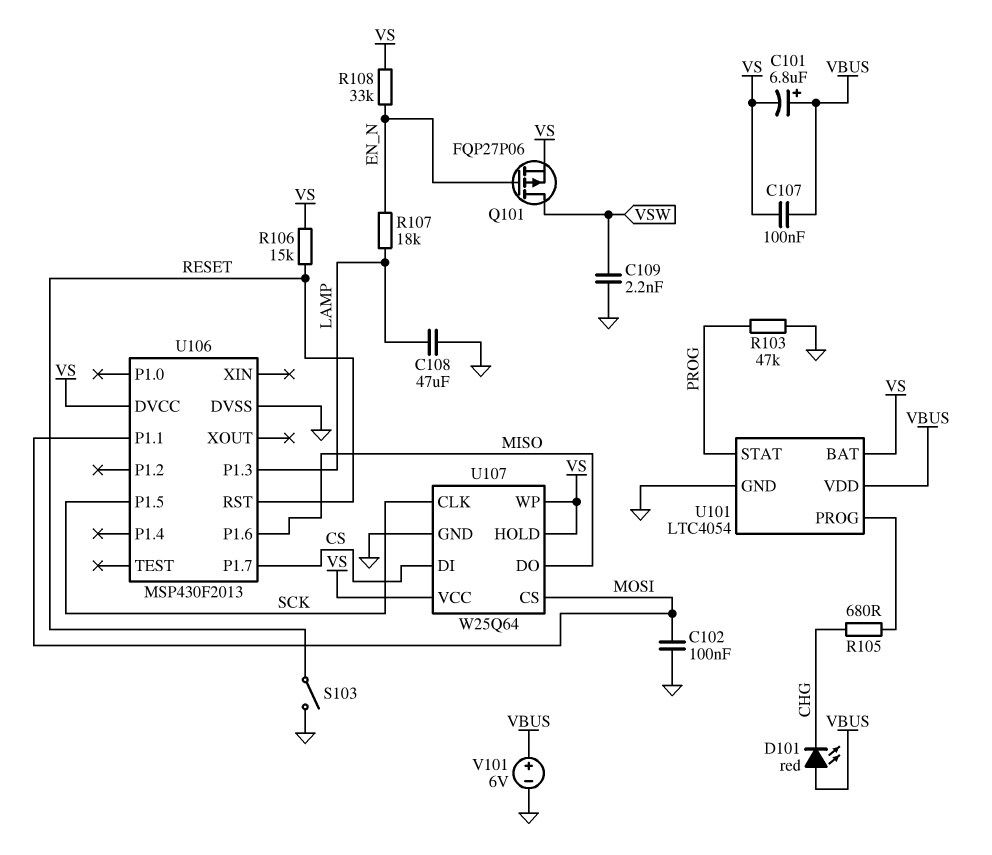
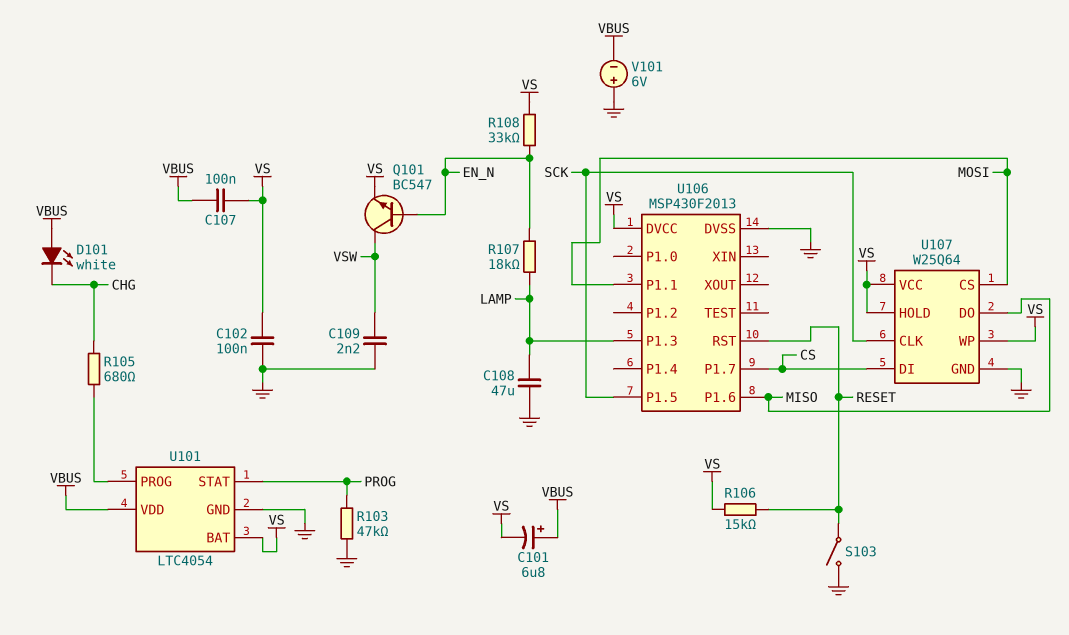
C102: 100nF (GND, MOSI) -> 100nF (GND, VS)
D101: LED red (A VBUS, K CHG) -> LED white (A VBUS, K CHG)
Q101: PMOS FQP27P06 (G EN_N, D VSW, S VS) -> NPN BC547 (B EN_N, C VSW, E VS)
V101: 6V (plus VBUS, minus GND) -> 6V (plus GND, minus VBUS)

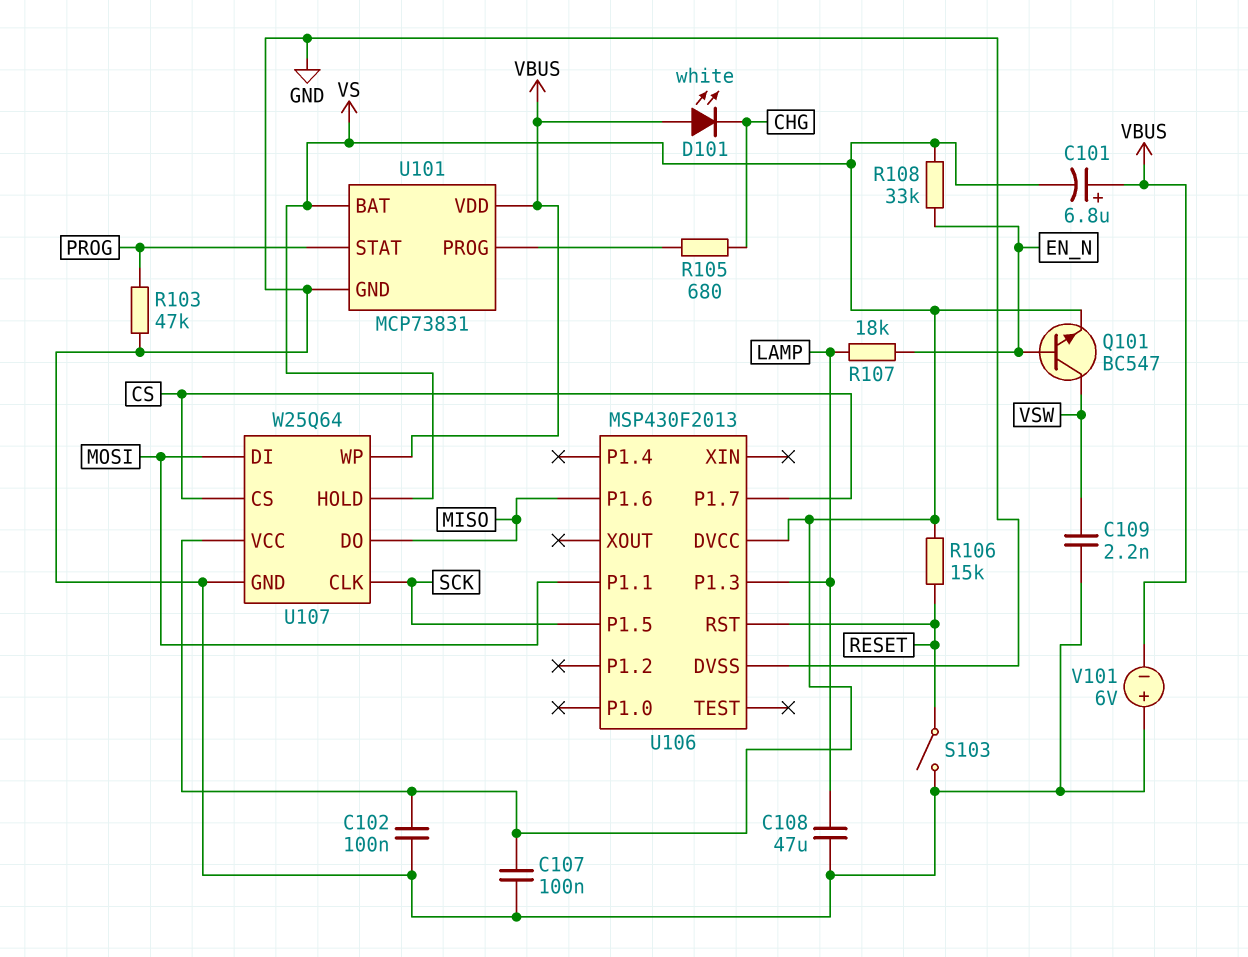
C107: 100nF (VBUS, VS) -> 100nF (GND, VS)
U101: LTC4054 -> MCP73831
U107 pin CS: MOSI -> CS
U107 pin DI: CS -> MOSI
U107 pin WP: VS -> VBUS

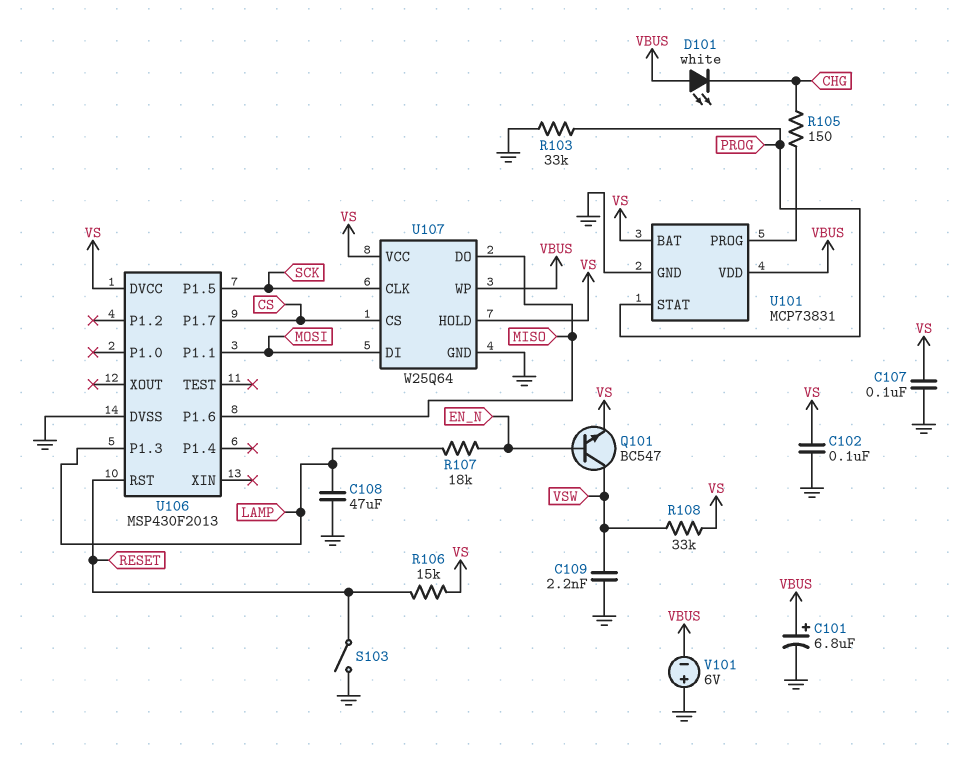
C101: 6.8uF (plus VBUS, minus VS) -> 6.8uF (plus VBUS, minus GND)
R103: 47k (GND, PROG) -> 33k (GND, PROG)
R105: 680 (CHG, U101/PROG) -> 150 (CHG, U101/PROG)
R108: 33k (EN_N, VS) -> 33k (VS, VSW)

